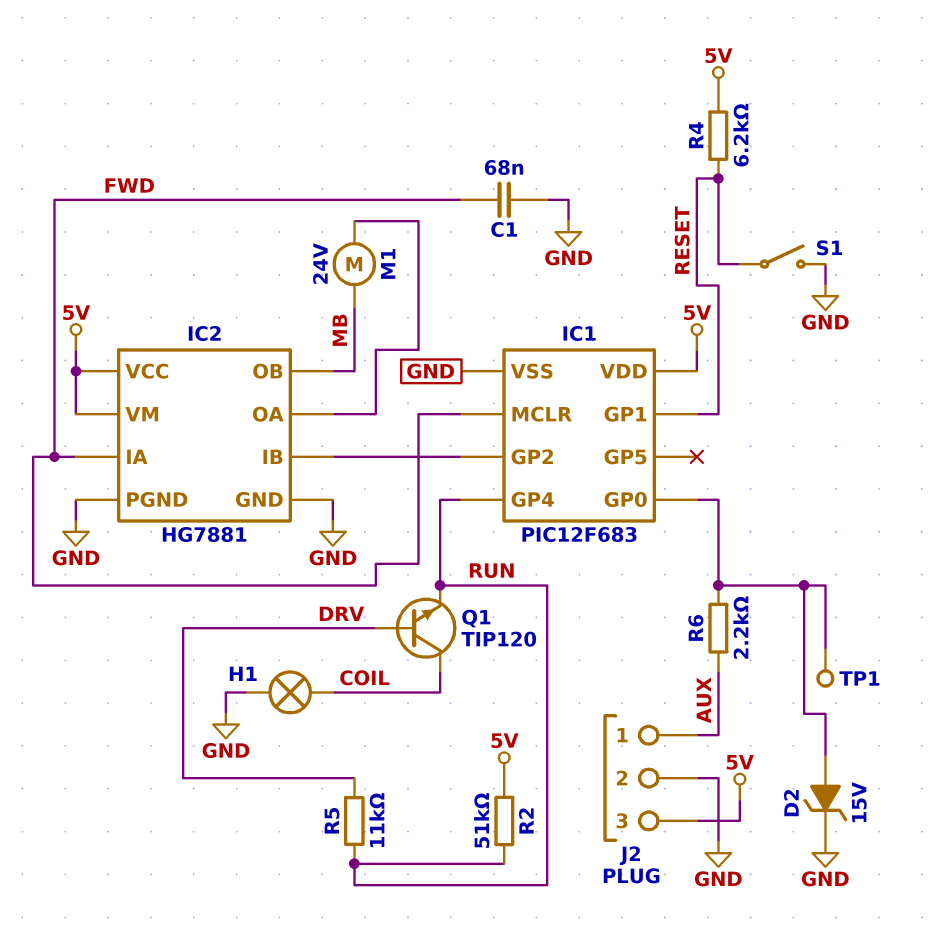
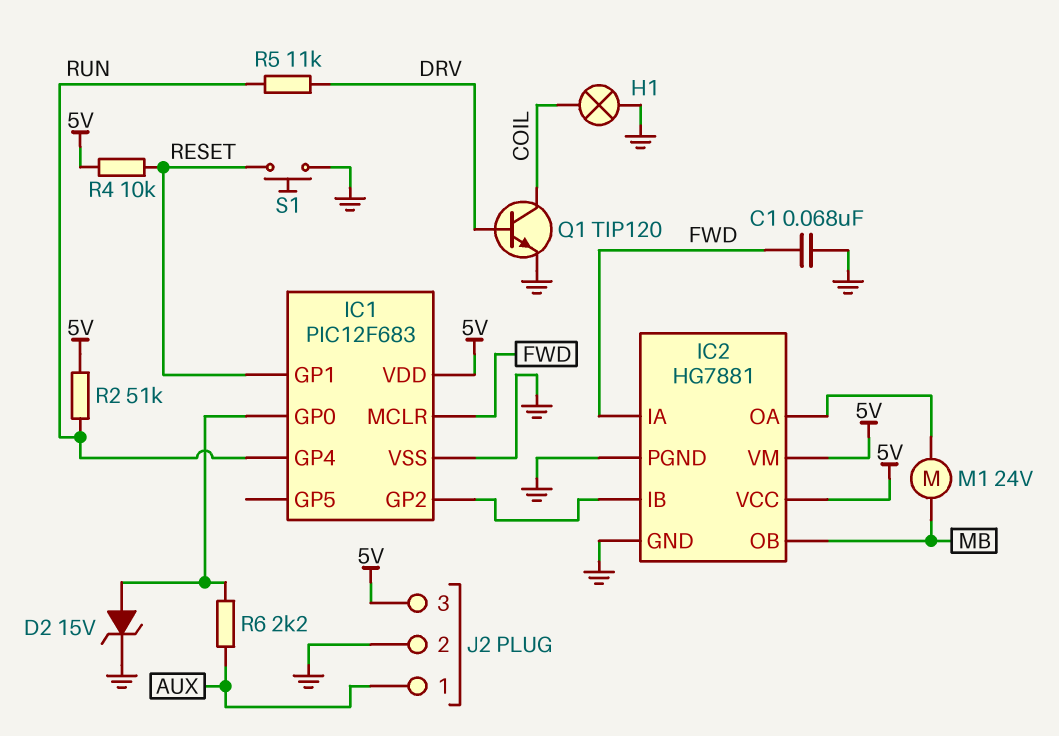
Q1: NPN TIP120 (B DRV, C COIL, E RUN) -> NPN TIP120 (B DRV, C COIL, E GND)
R4: 6.2k (5V, RESET) -> 10k (5V, RESET)
S1: switch (GND, RESET) -> button (GND, RESET)
TP1: test point (IC1/GP0) -> none

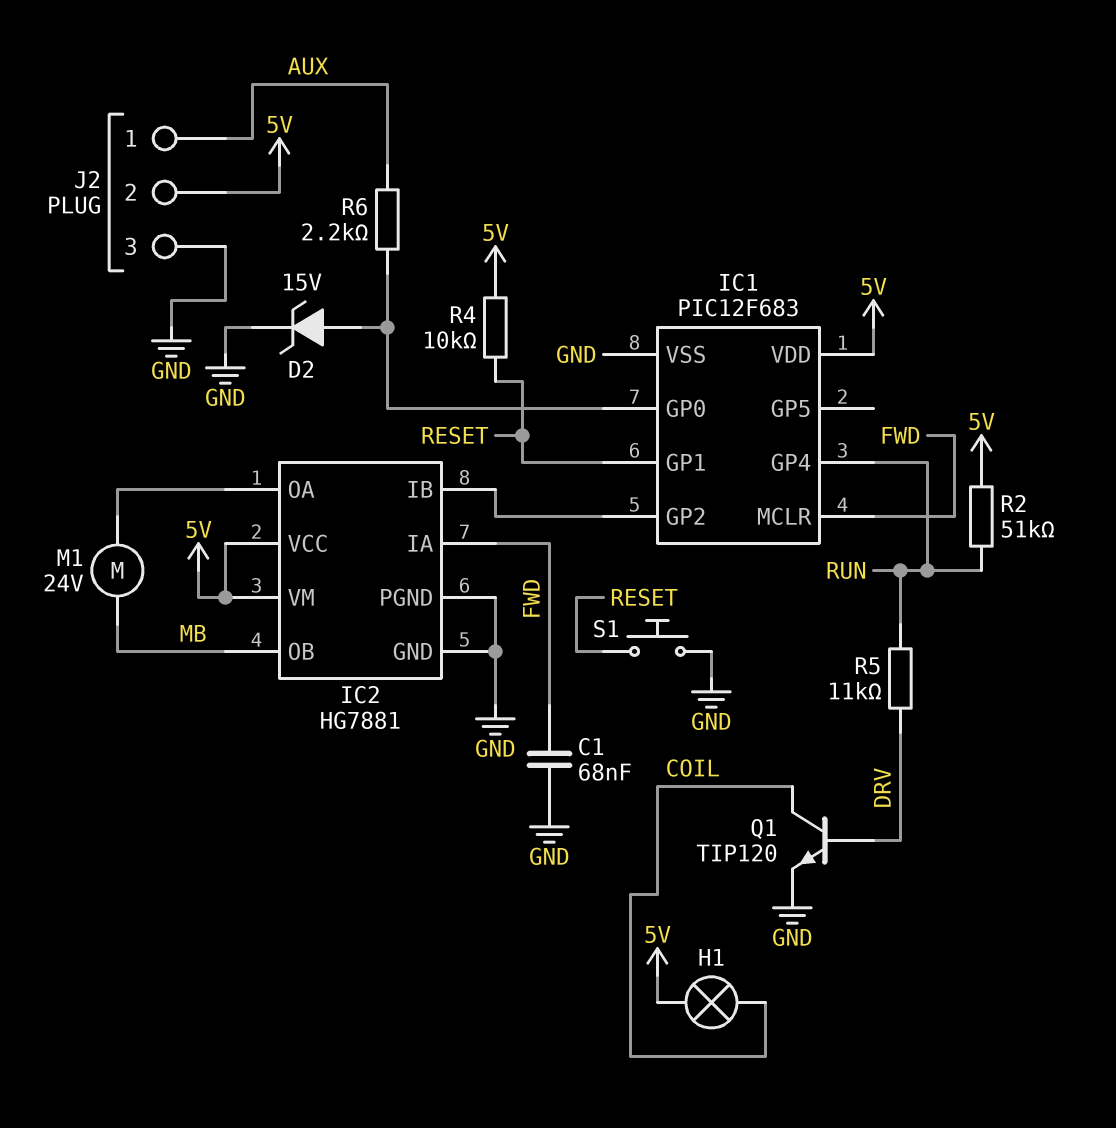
H1: lamp (COIL, GND) -> lamp (5V, COIL)
J2 pin 2: GND -> 5V
J2 pin 3: 5V -> GND

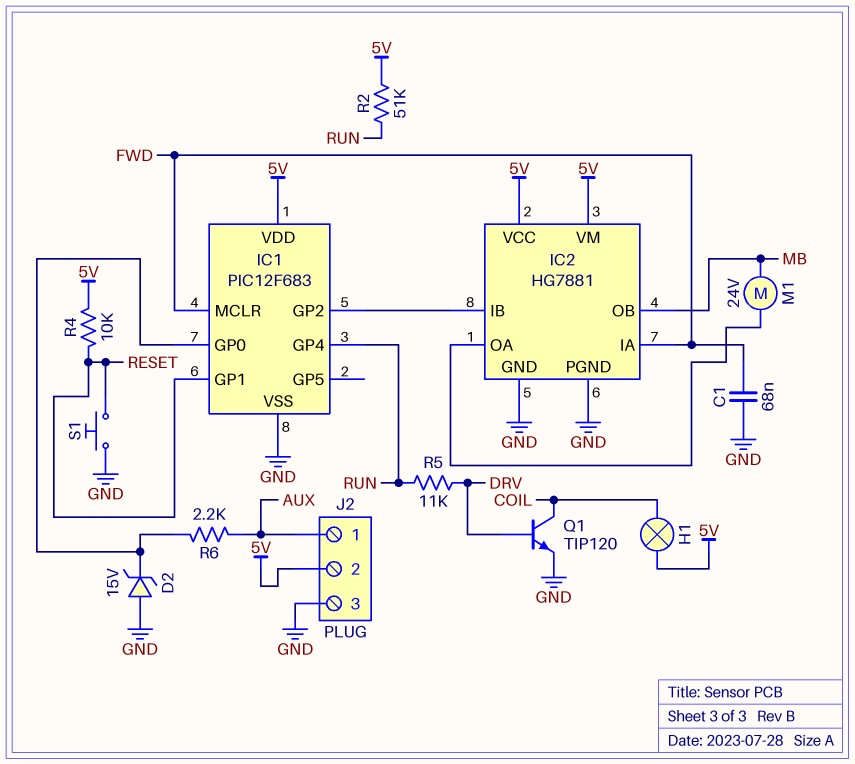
D2: zener 15V (A IC1/GP0, K GND) -> zener 15V (A GND, K IC1/GP0)

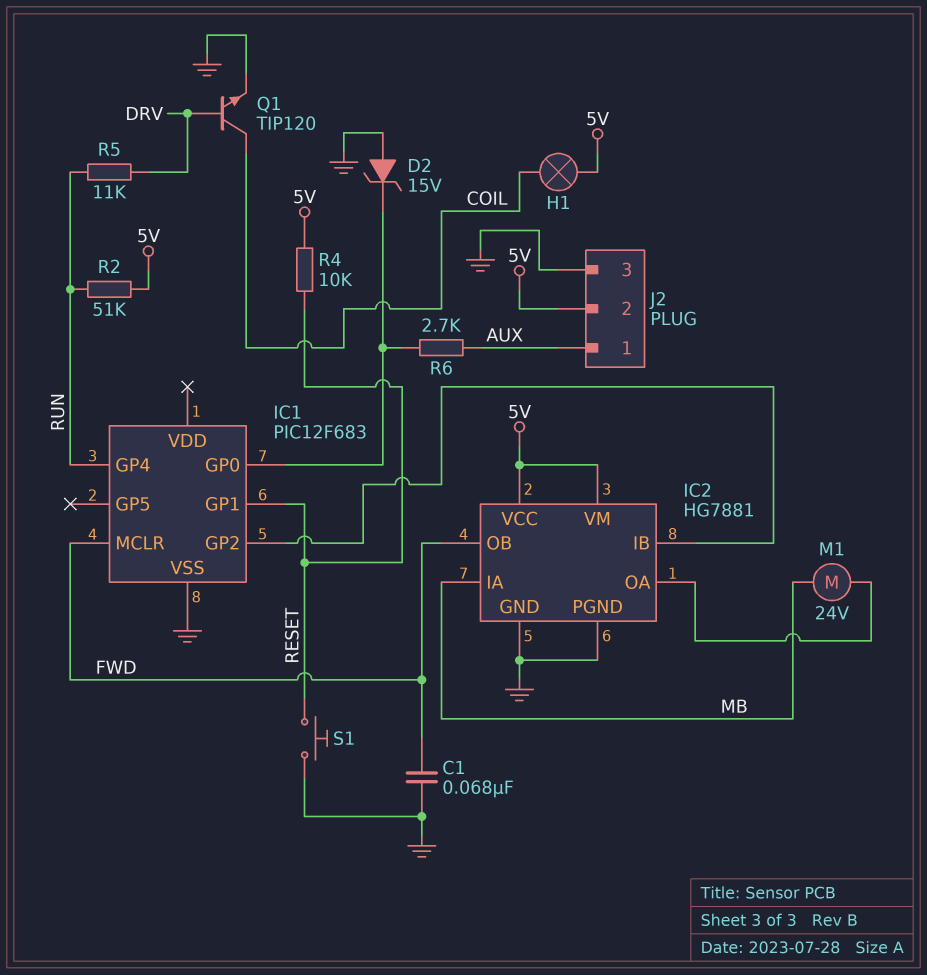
IC1 pin VDD: 5V -> none
IC2 pin IA: FWD -> MB
IC2 pin OB: MB -> FWD
R6: 2.2k (AUX, IC1/GP0) -> 2.7k (AUX, IC1/GP0)

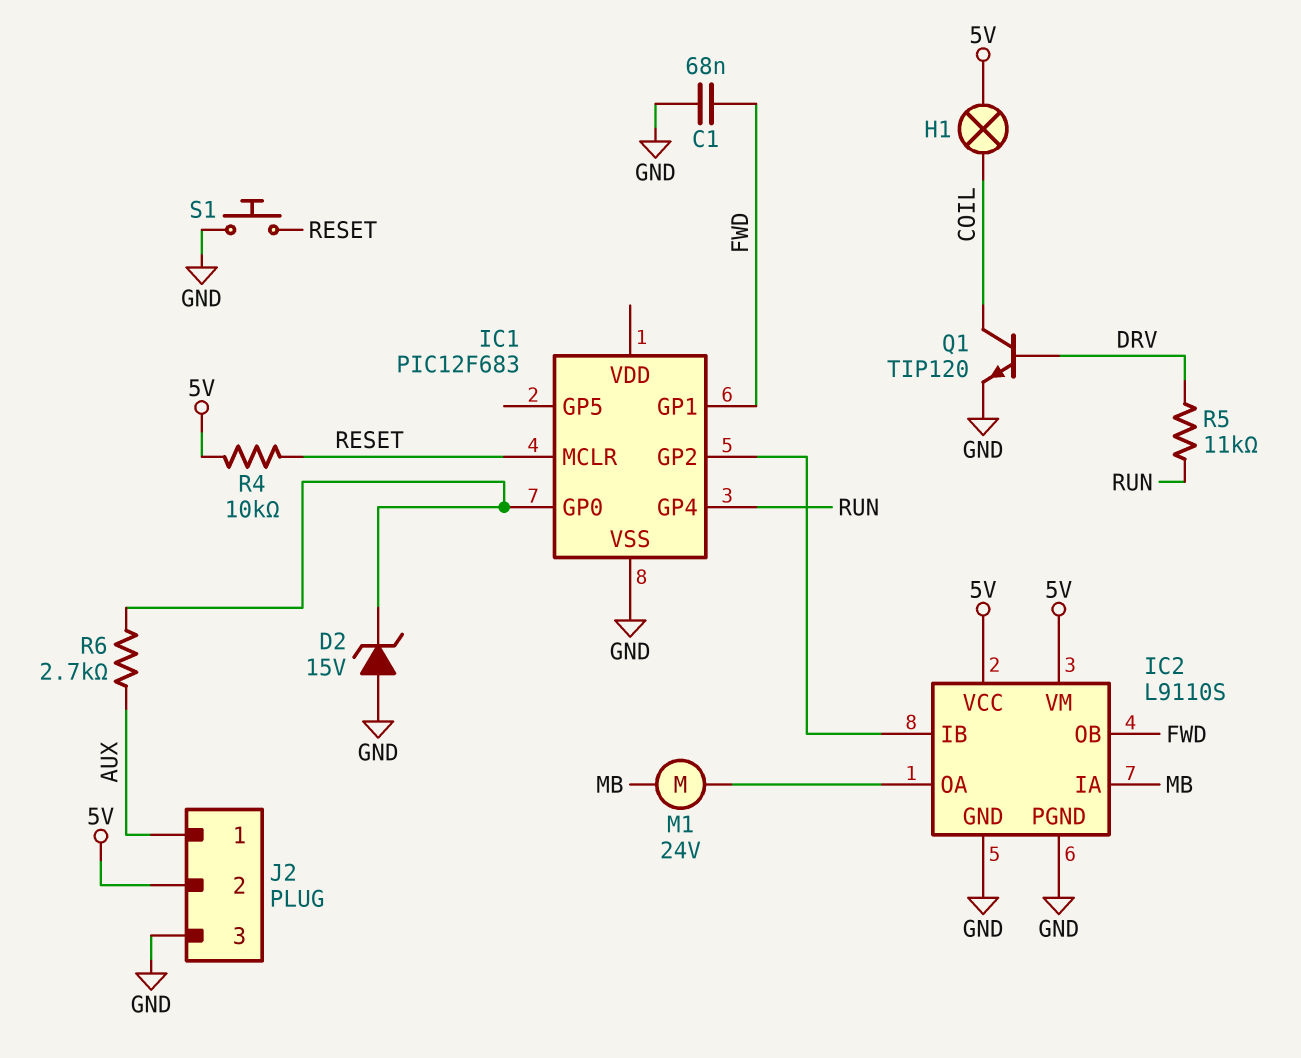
IC1 pin GP1: RESET -> FWD
IC1 pin MCLR: FWD -> RESET
IC2: HG7881 -> L9110S
R2: 51k (5V, RUN) -> none

